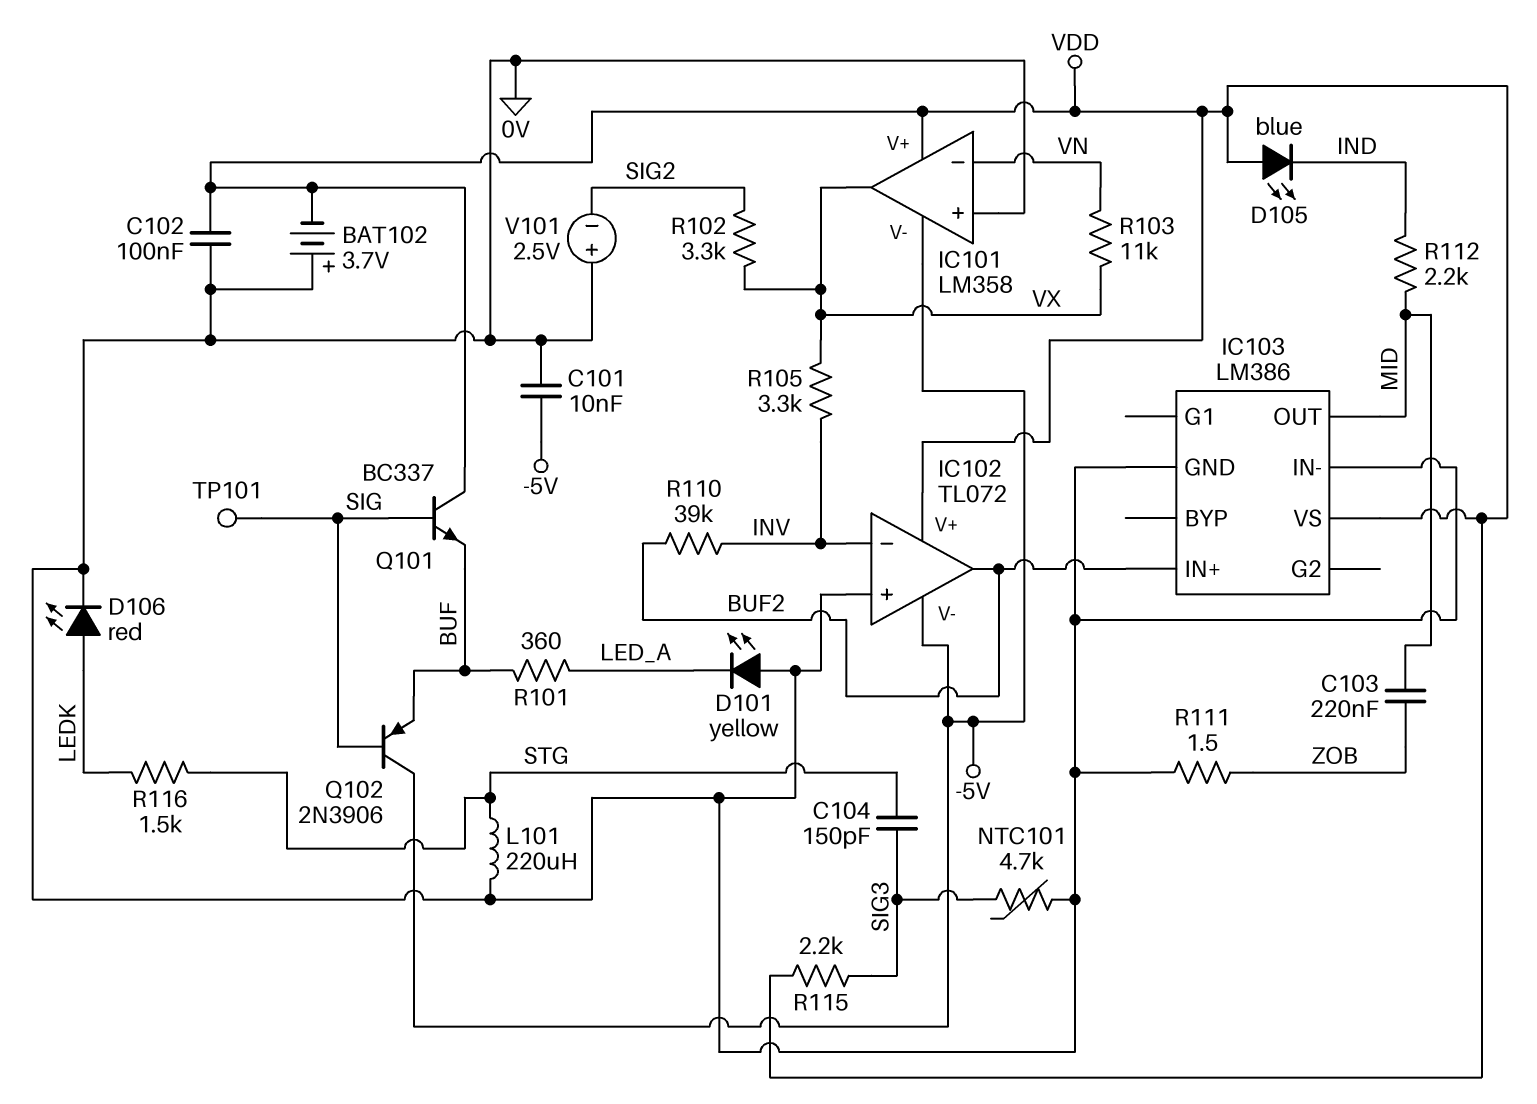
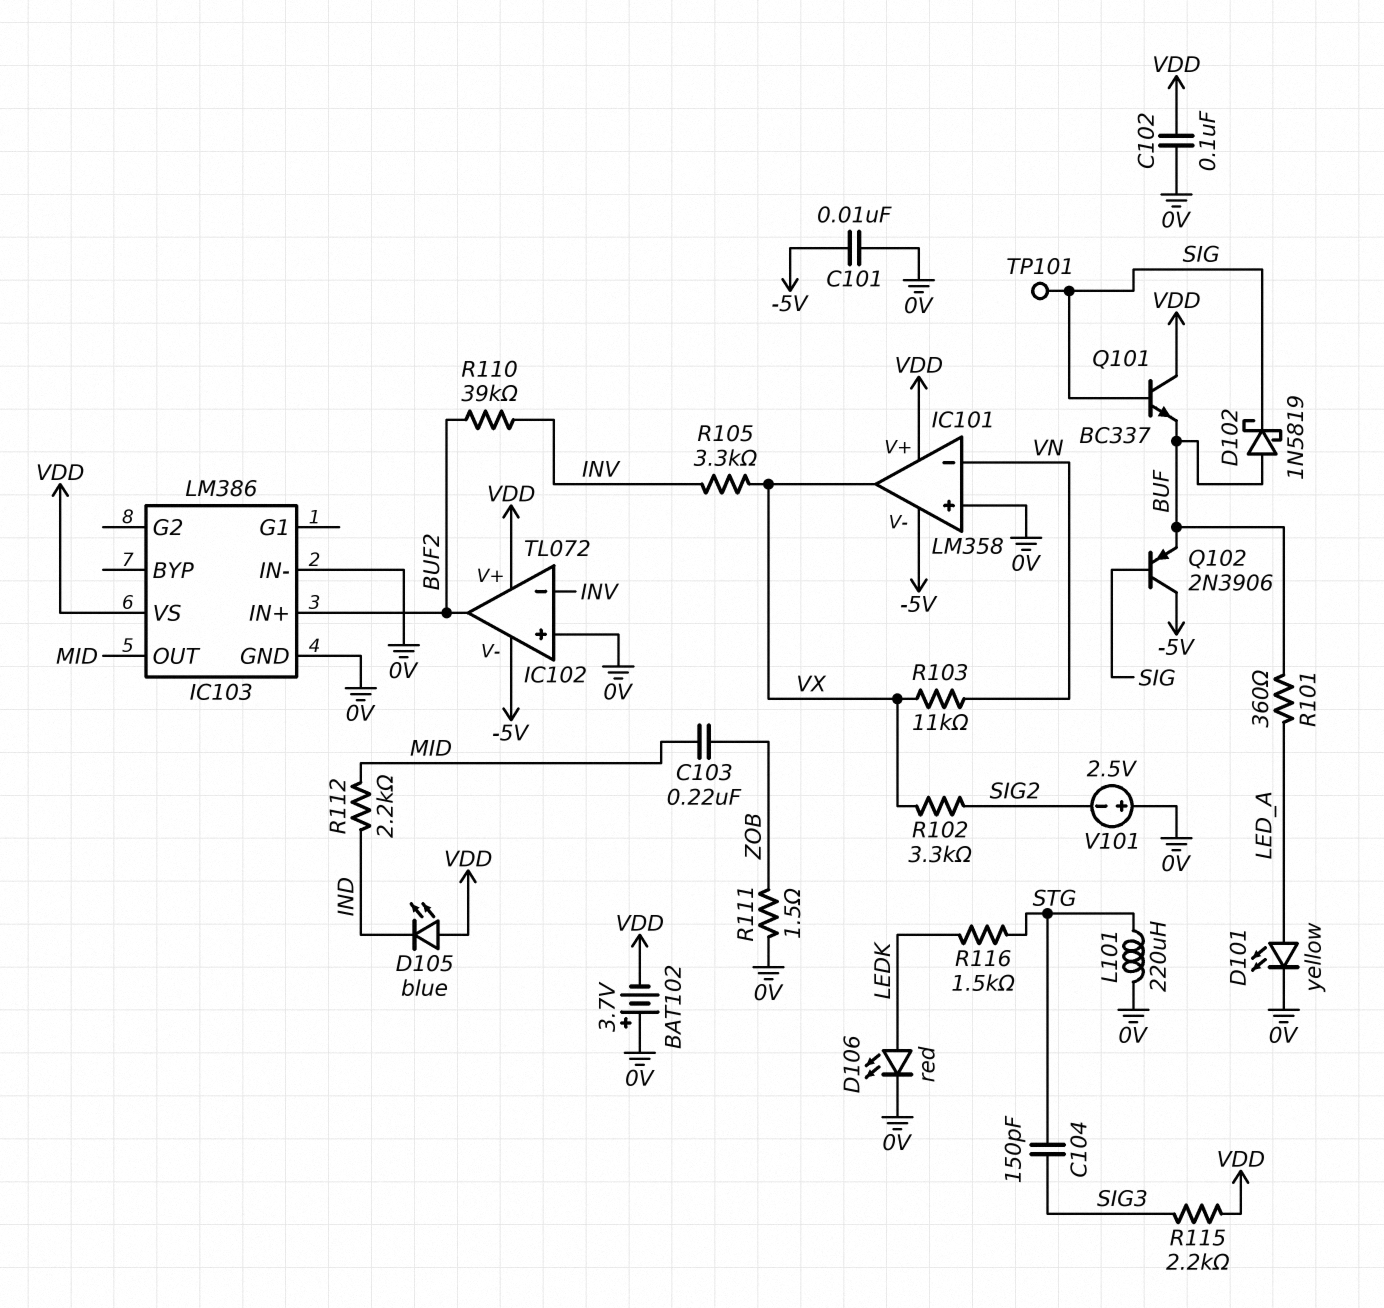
D101: LED yellow (A 0V, K LED_A) -> LED yellow (A LED_A, K 0V)
D102: none -> schottky 1N5819 (A BUF, K SIG)
NTC101: 4.7k (0V, SIG3) -> none

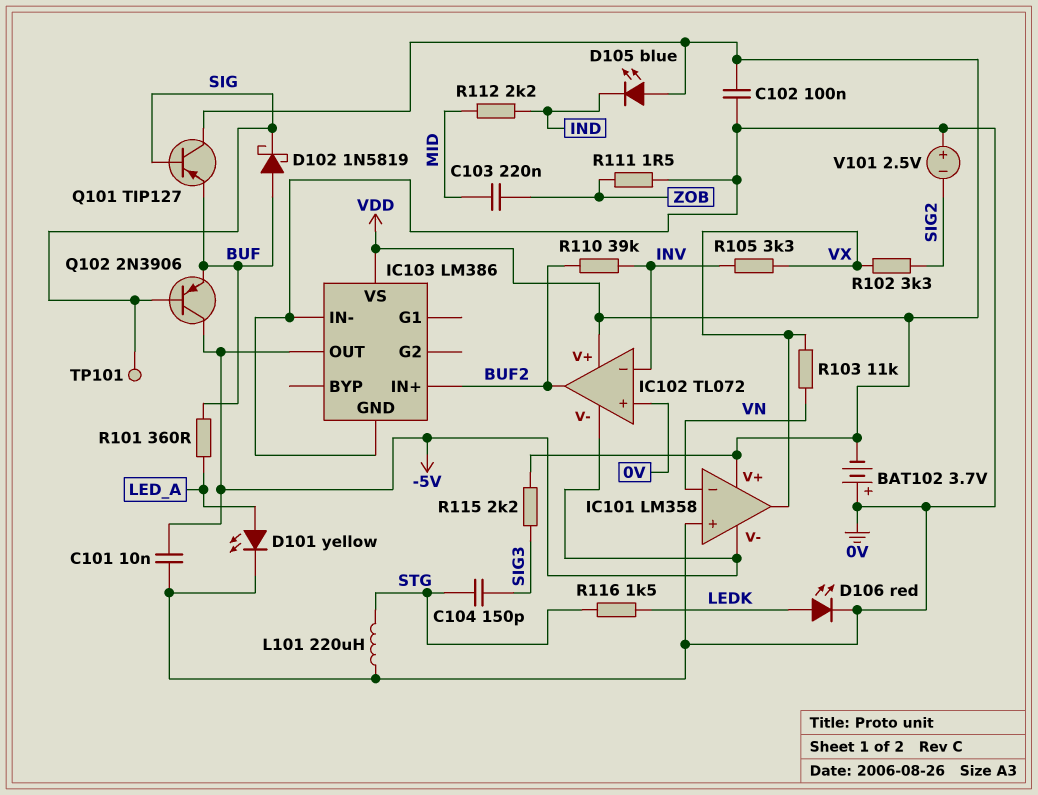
IC103 pin OUT: MID -> -5V
Q101: NPN BC337 (B SIG, C VDD, E BUF) -> PNP TIP127 (B SIG, C VDD, E BUF)

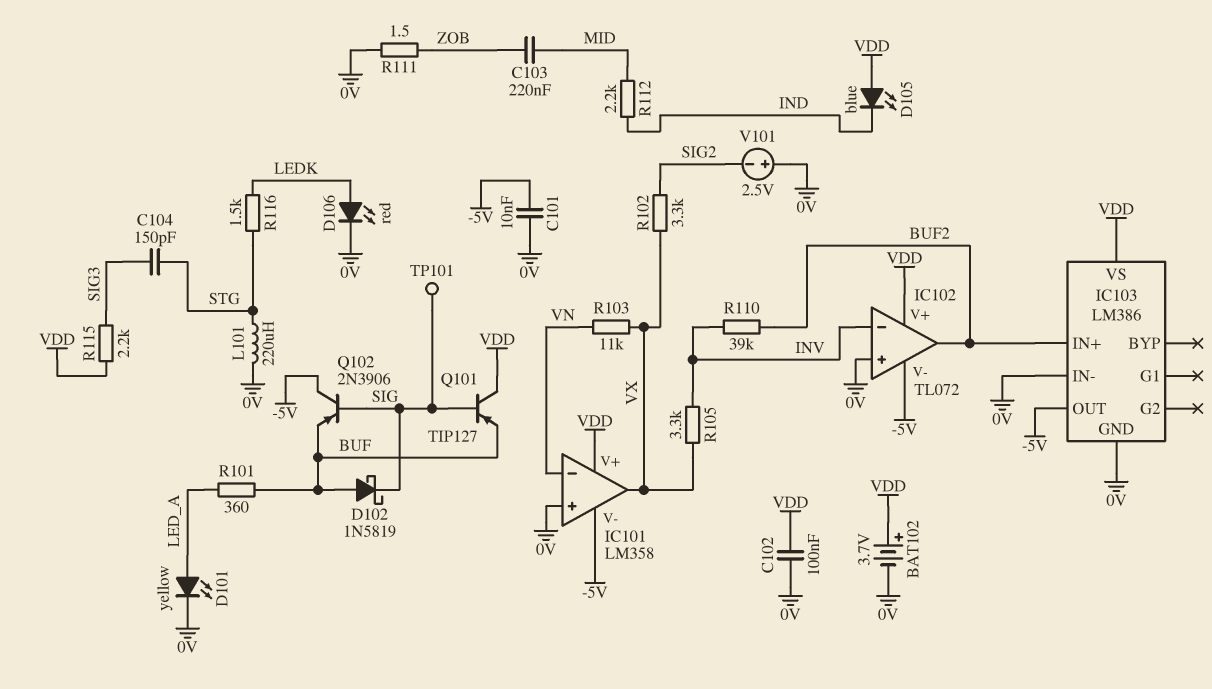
BAT102: 3.7V (plus 0V, minus VDD) -> 3.7V (plus VDD, minus 0V)

